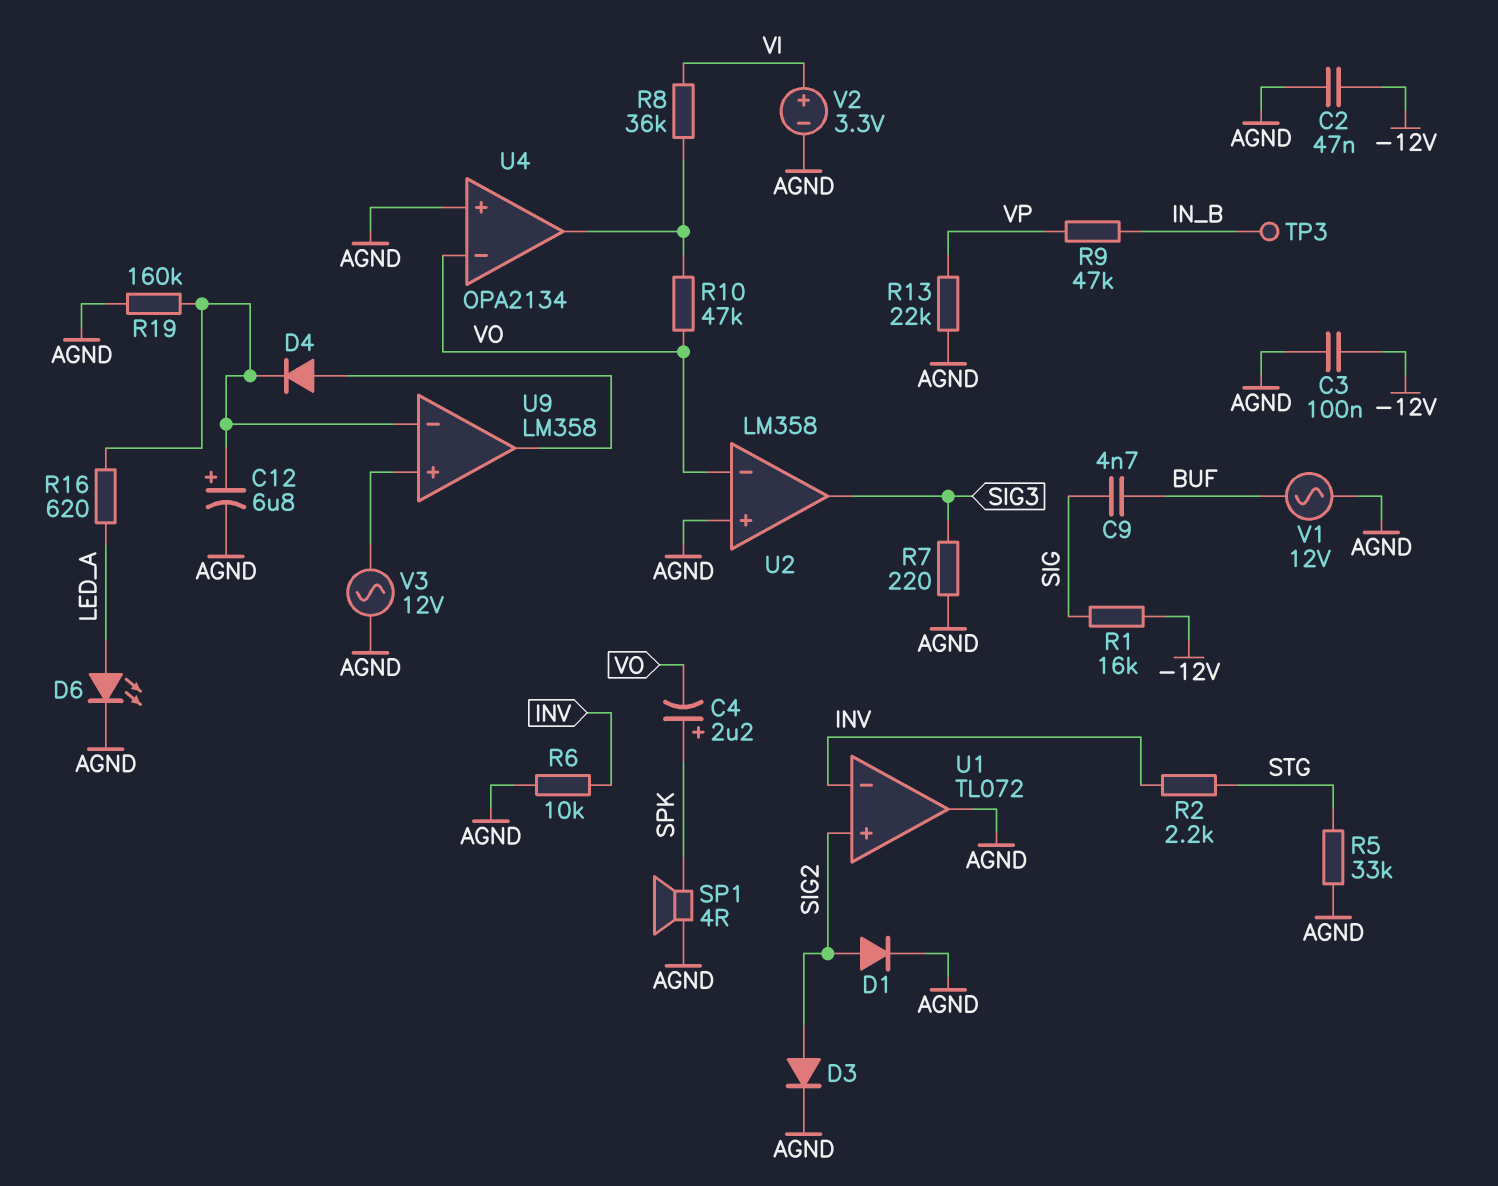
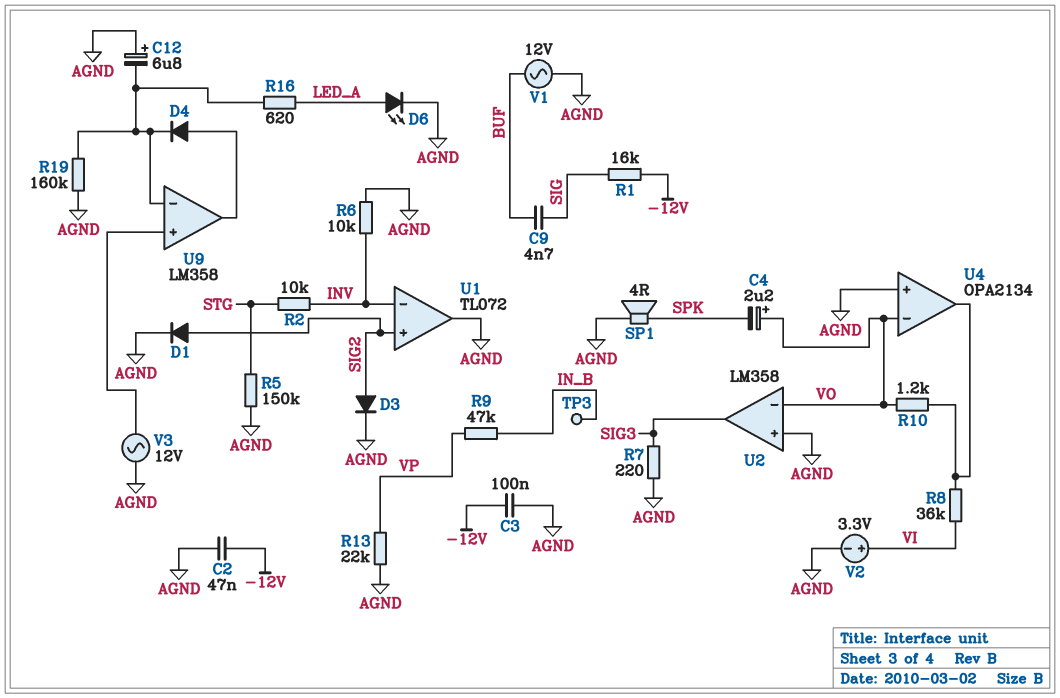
C4: 2.2uF (plus SPK, minus VO) -> 2.2uF (plus VO, minus SPK)
C12: 6.8uF (plus U9/in-, minus AGND) -> 6.8uF (plus AGND, minus U9/in-)
R2: 2.2k (INV, STG) -> 10k (INV, STG)
R5: 33k (AGND, STG) -> 150k (AGND, STG)
R10: 47k (U4/out, VO) -> 1.2k (U4/out, VO)

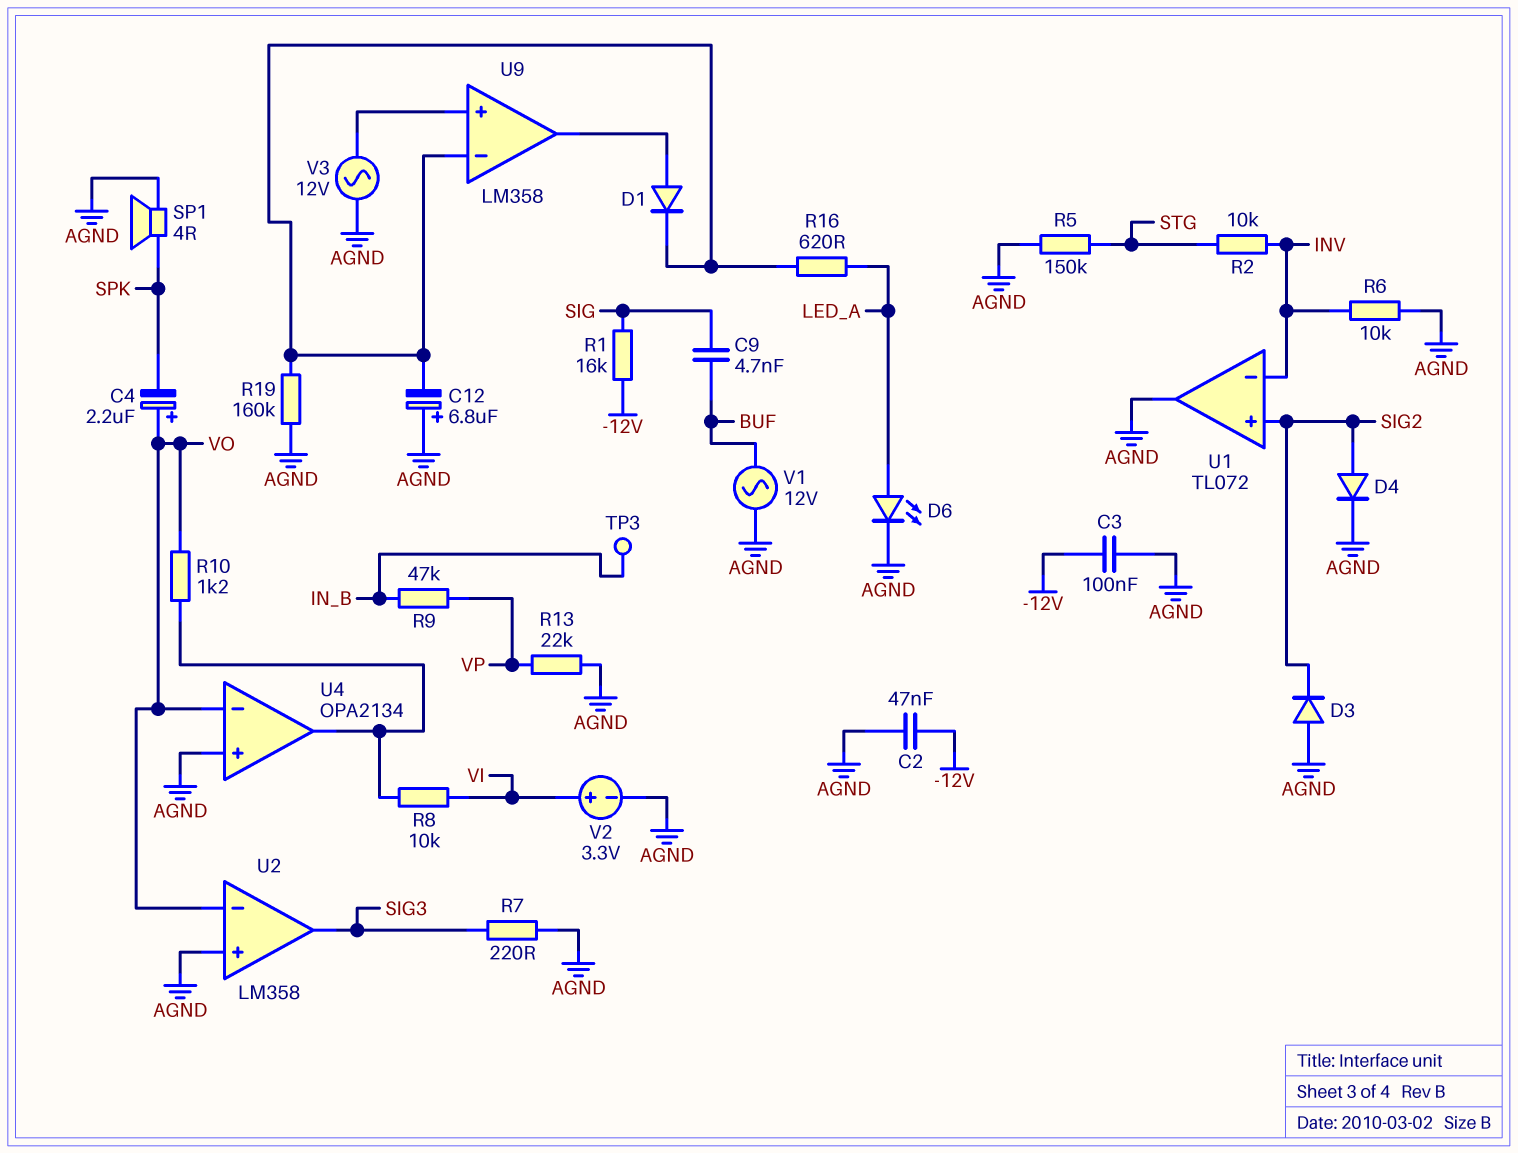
D1: diode (A SIG2, K AGND) -> diode (A U9/out, K U9/in-)
D3: diode (A SIG2, K AGND) -> diode (A AGND, K SIG2)
D4: diode (A U9/out, K U9/in-) -> diode (A SIG2, K AGND)
R8: 36k (U4/out, VI) -> 10k (U4/out, VI)

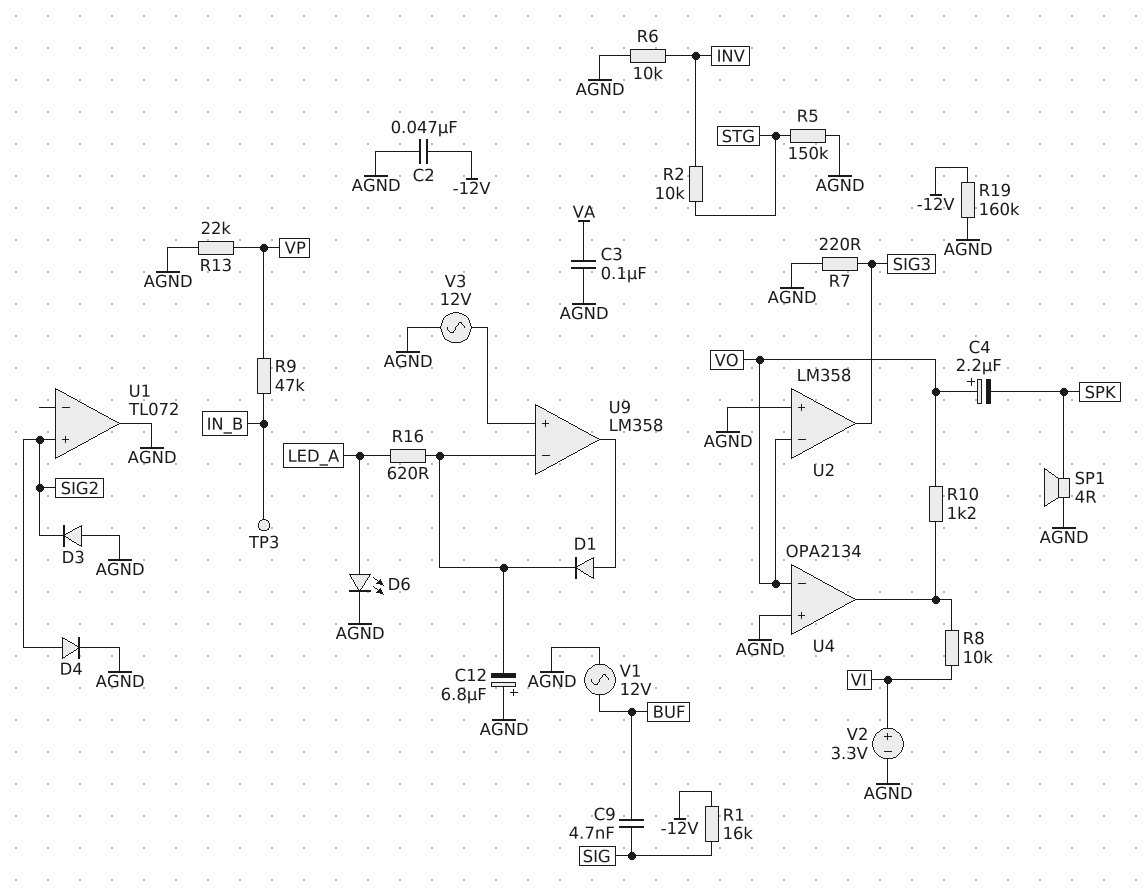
C3: 100nF (-12V, AGND) -> 100nF (AGND, VA)
R19: 160k (AGND, U9/in-) -> 160k (-12V, AGND)
U1 pin in-: INV -> none

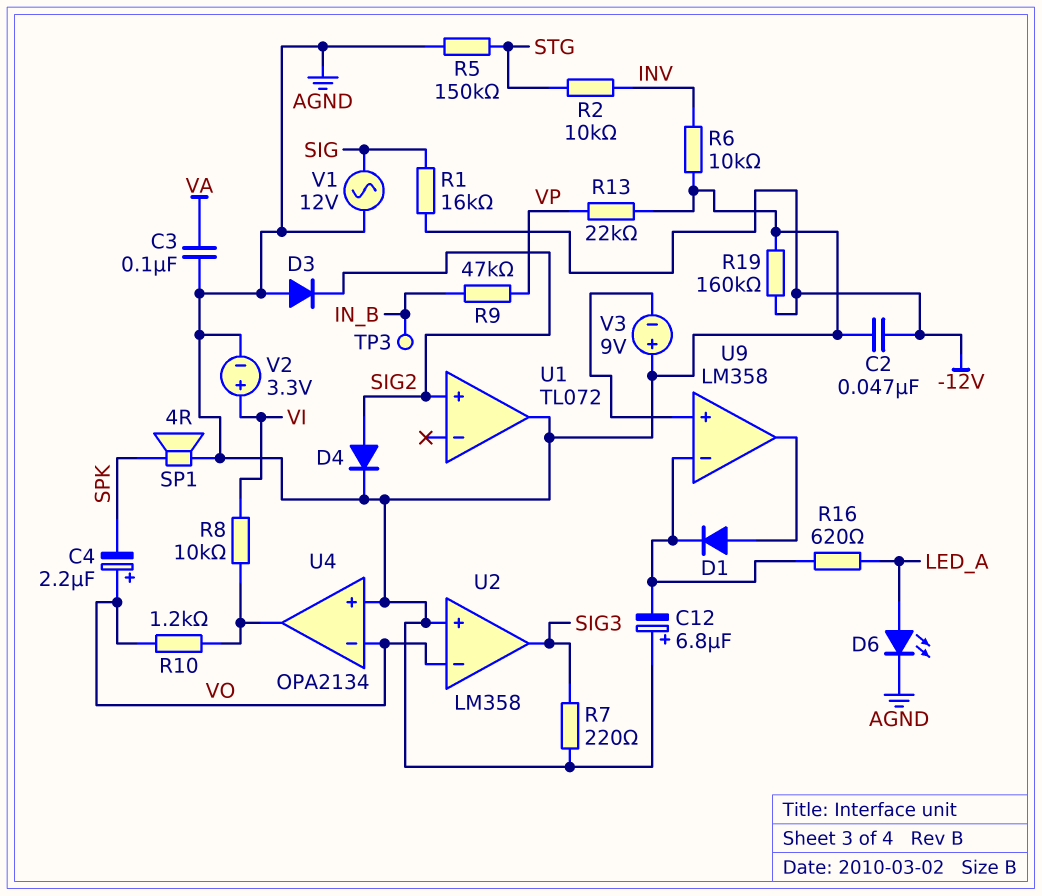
C9: 4.7nF (BUF, SIG) -> none
V1: AC 12V (AGND, BUF) -> AC 12V (AGND, SIG)
V3: AC 12V (AGND, U9/in+) -> 9V (plus AGND, minus U9/in+)

